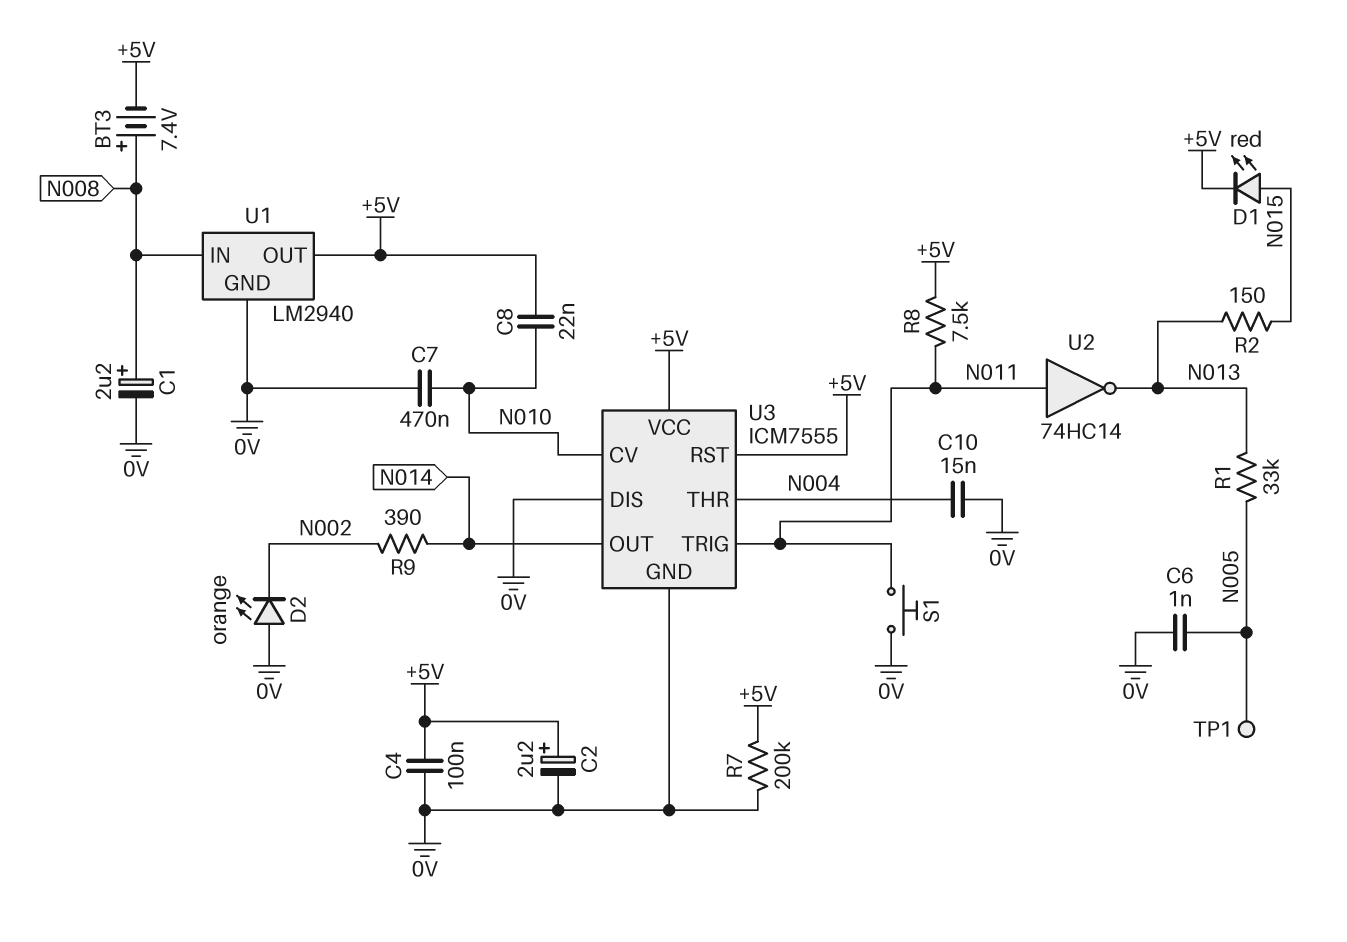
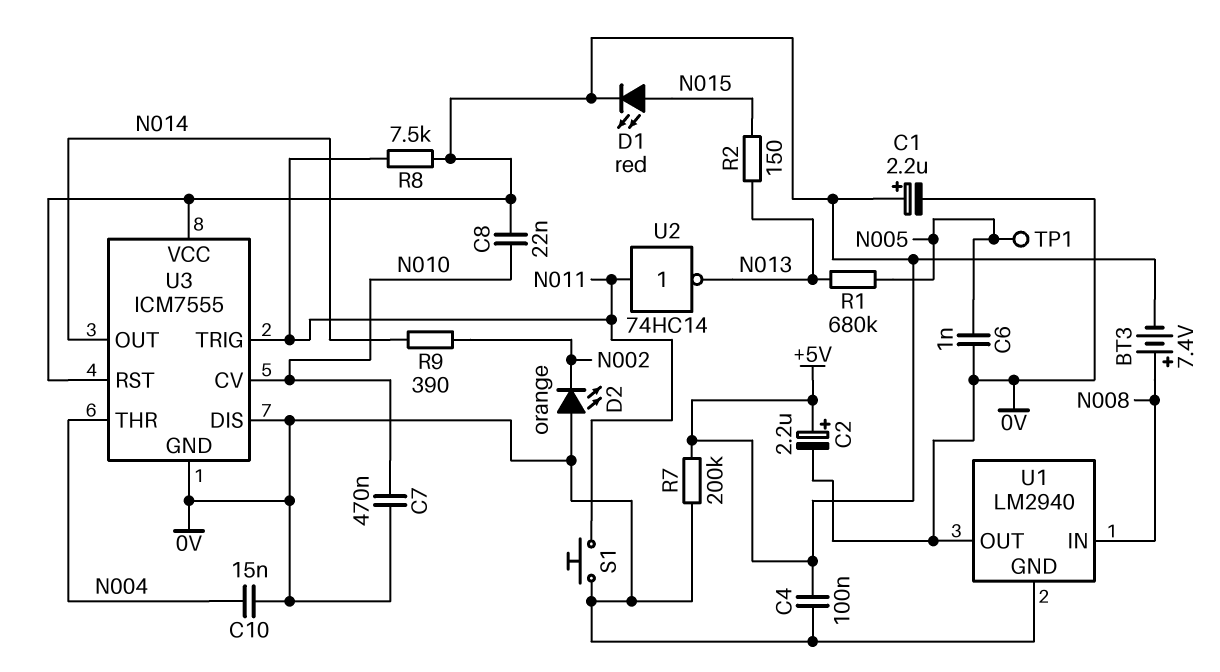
C1: 2.2uF (plus N008, minus 0V) -> 2.2uF (plus +5V, minus 0V)
R1: 33k (N005, N013) -> 680k (N005, N013)
U1 pin OUT: +5V -> 0V

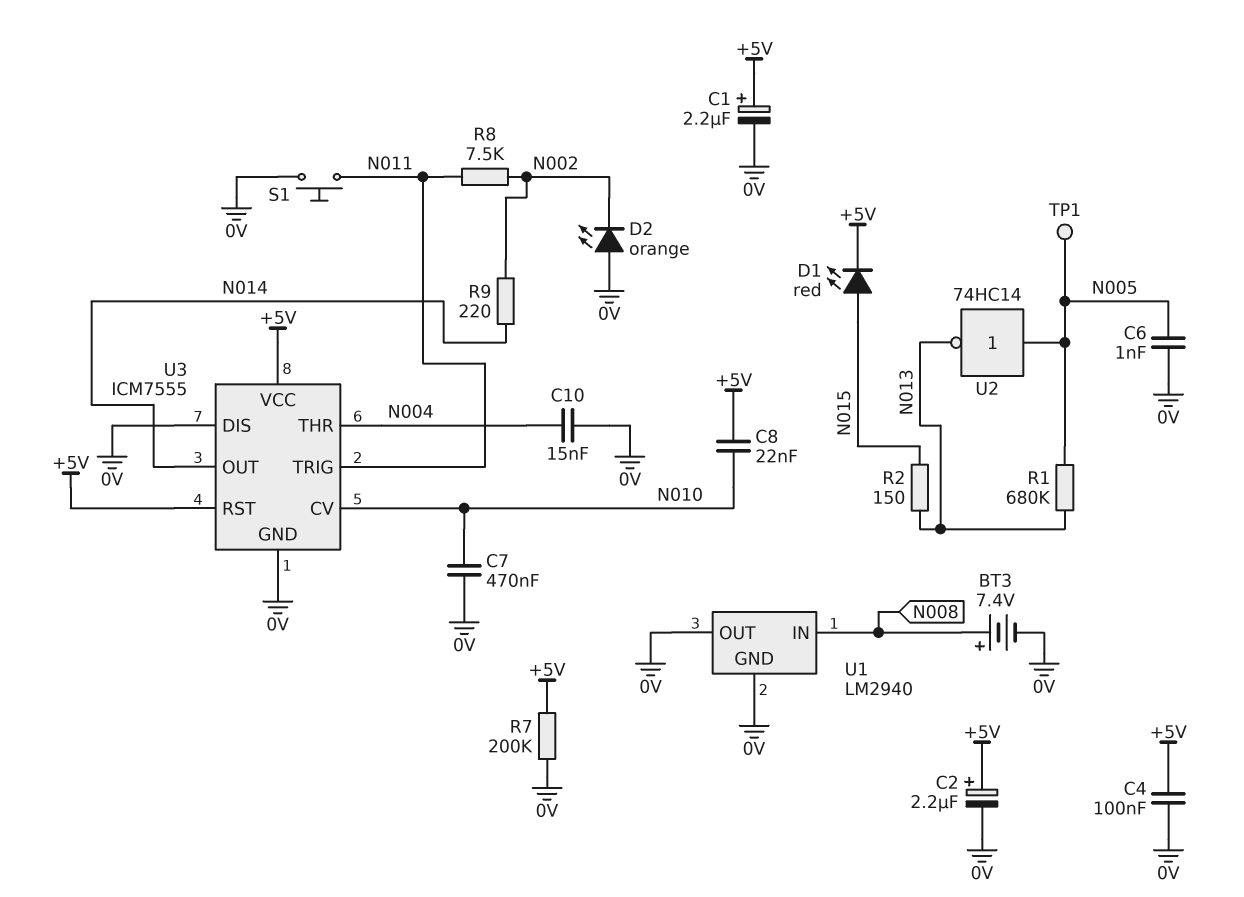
BT3: 7.4V (plus N008, minus +5V) -> 7.4V (plus N008, minus 0V)
R8: 7.5k (+5V, N011) -> 7.5k (N002, N011)
R9: 390 (N002, N014) -> 220 (N002, N014)
U2: NOT 74HC14 (in N011, out N013) -> NOT 74HC14 (in N005, out N013)

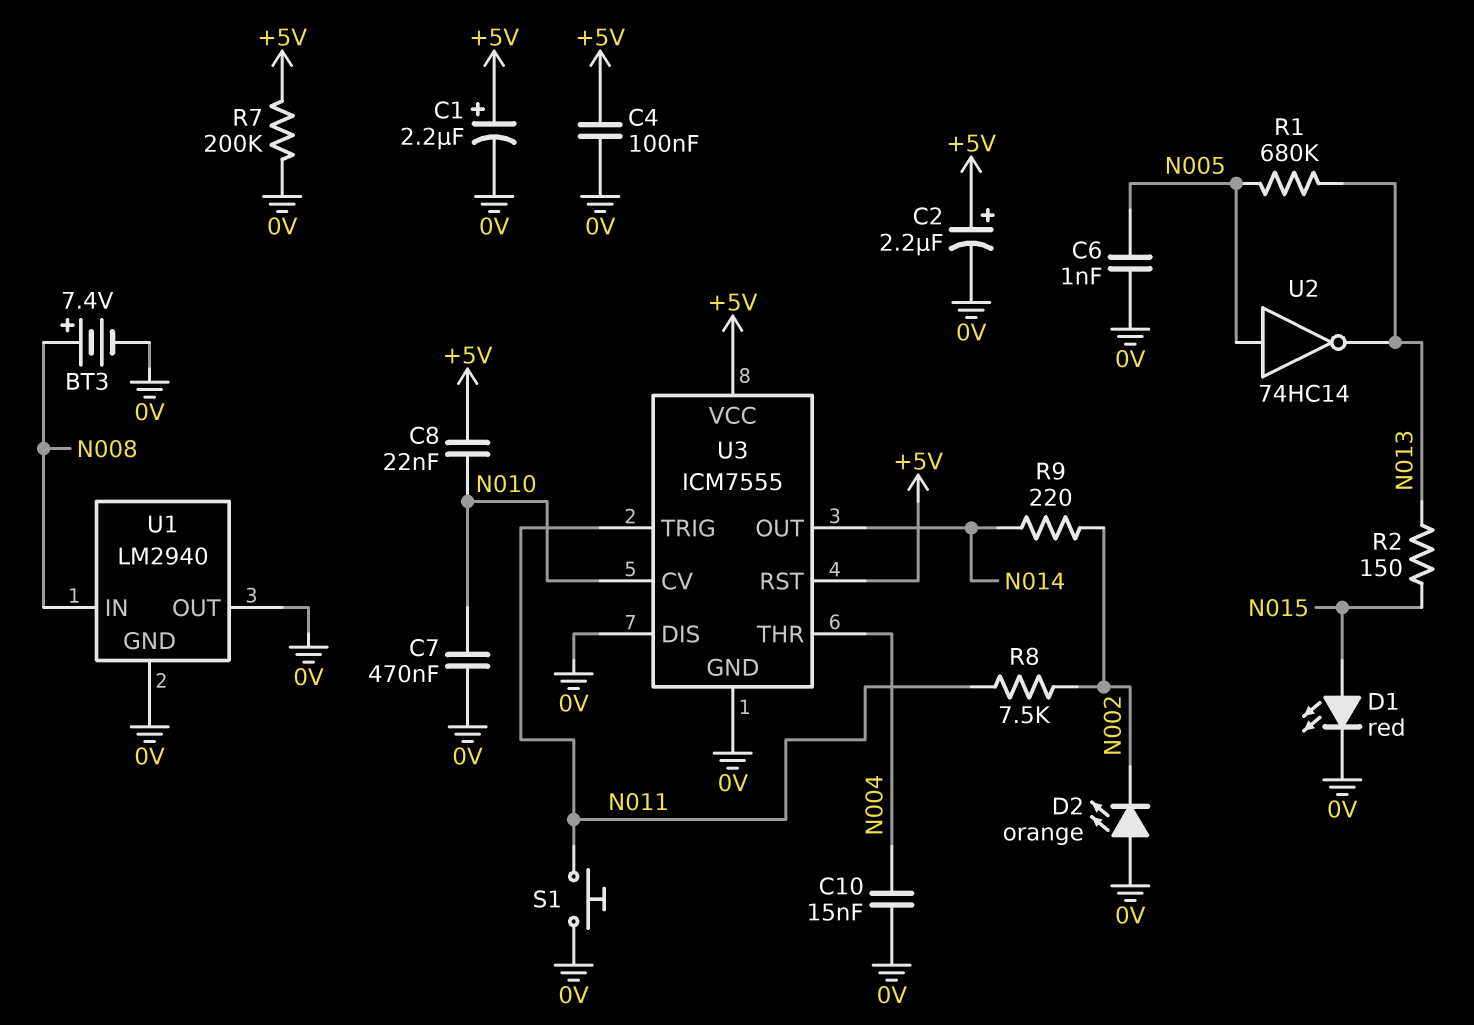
D1: LED red (A N015, K +5V) -> LED red (A N015, K 0V)
TP1: test point (N005) -> none

